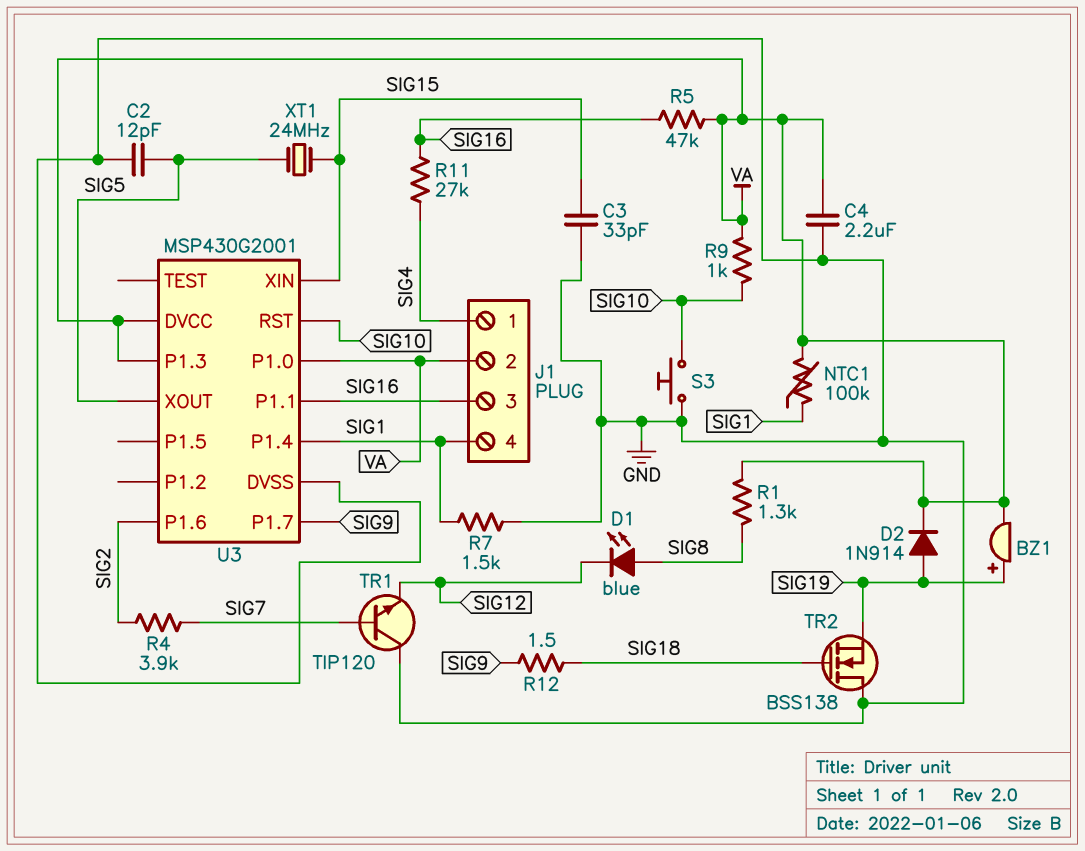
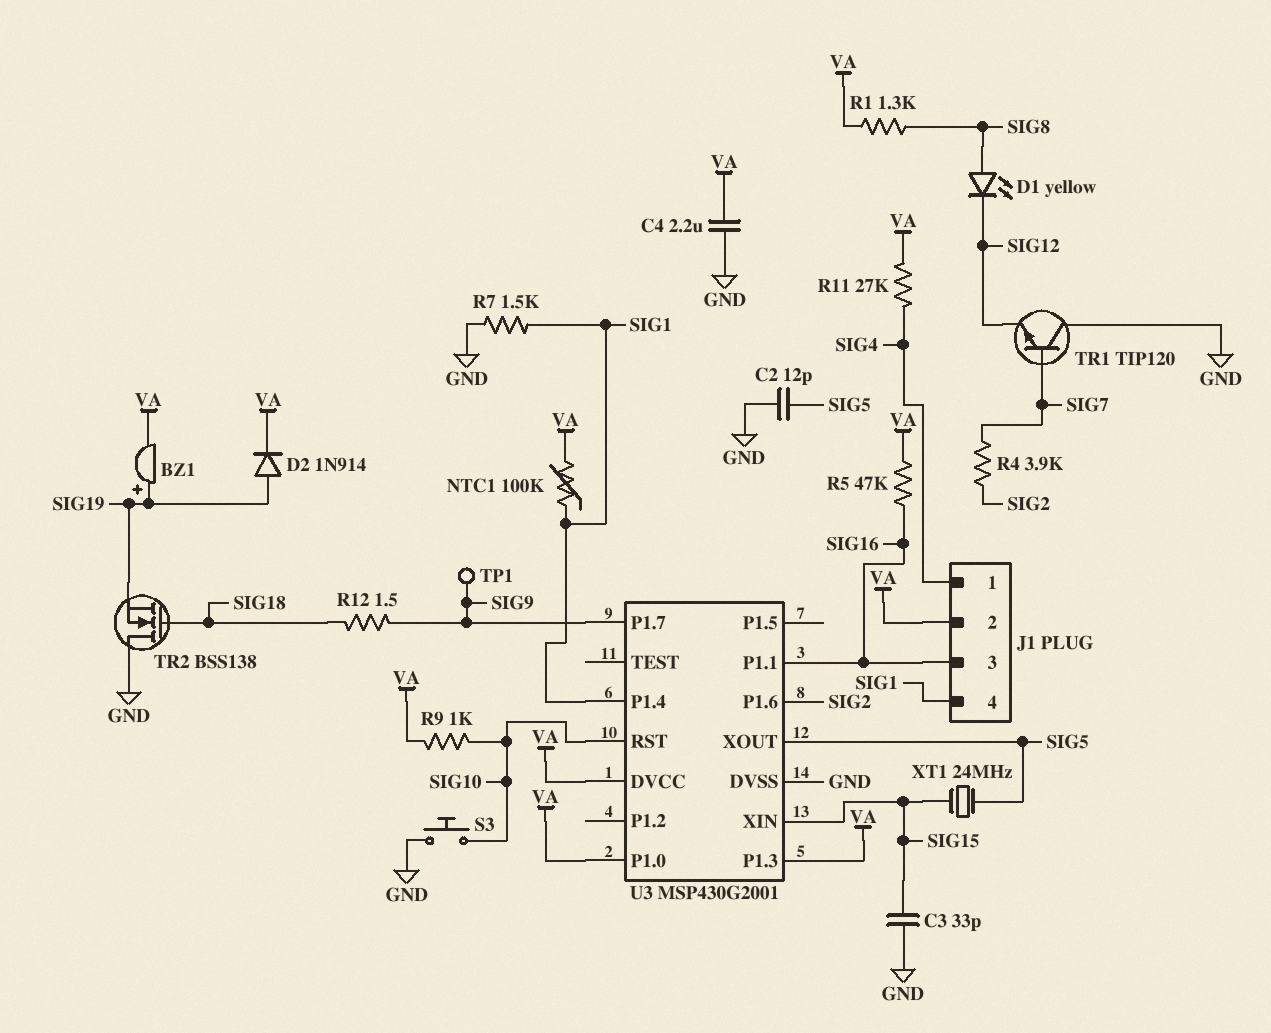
D1: LED blue (A SIG8, K SIG12) -> LED yellow (A SIG8, K SIG12)
R11: 27k (SIG4, SIG16) -> 27k (SIG4, VA)
TP1: none -> test point (SIG9)

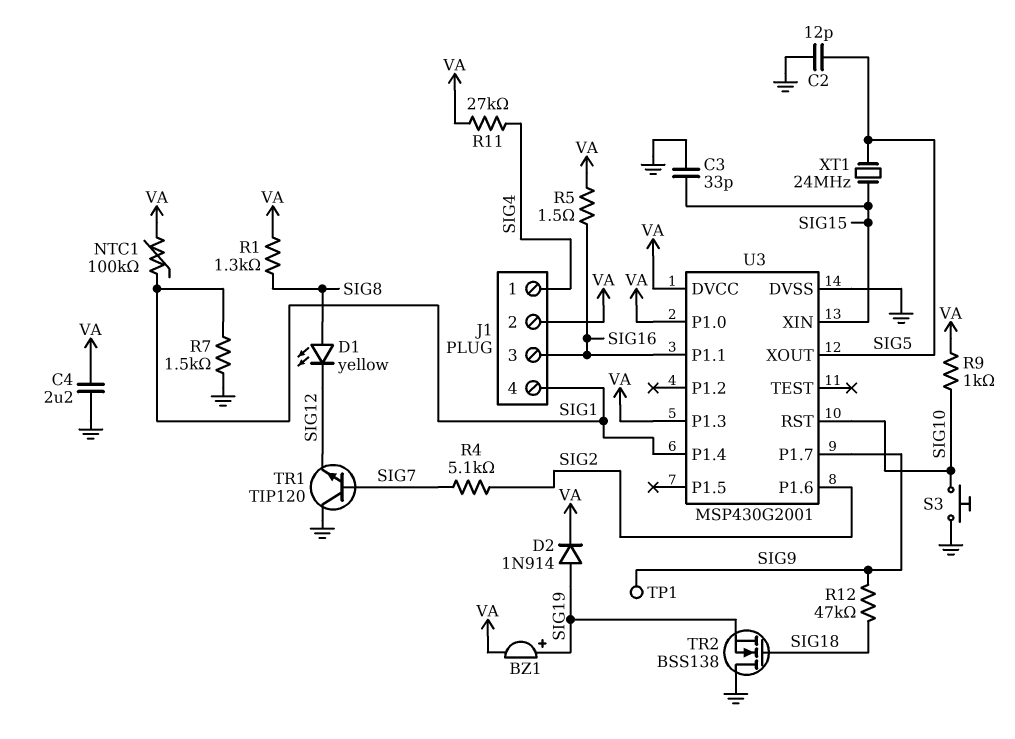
R4: 3.9k (SIG2, SIG7) -> 5.1k (SIG2, SIG7)
R5: 47k (SIG16, VA) -> 1.5 (SIG16, VA)
R12: 1.5 (SIG9, SIG18) -> 47k (SIG9, SIG18)

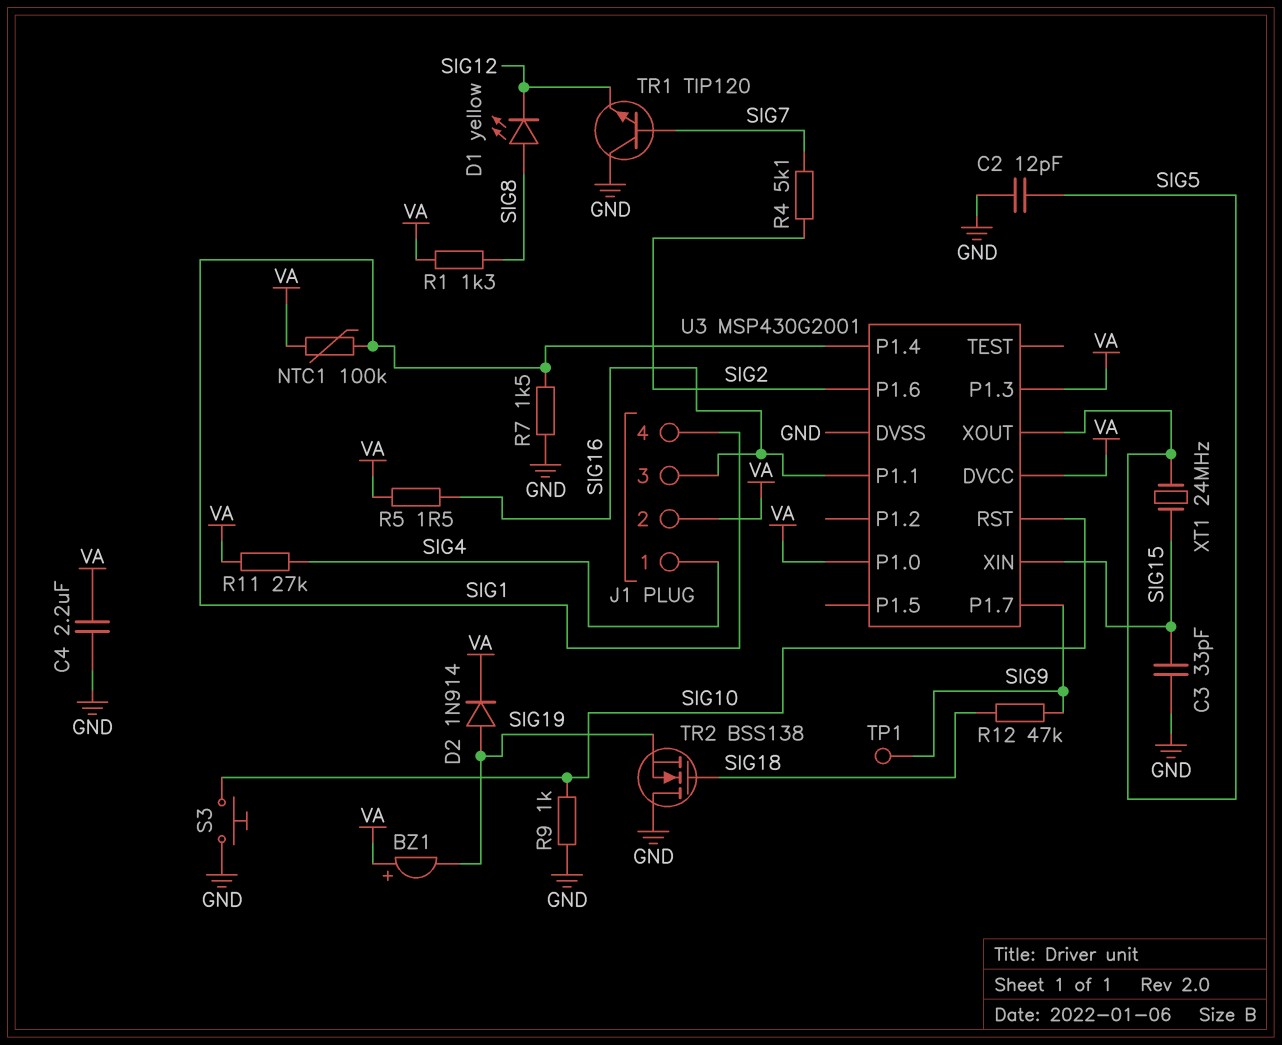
BZ1: buzzer (plus SIG19, minus VA) -> buzzer (plus VA, minus SIG19)
R9: 1k (SIG10, VA) -> 1k (GND, SIG10)

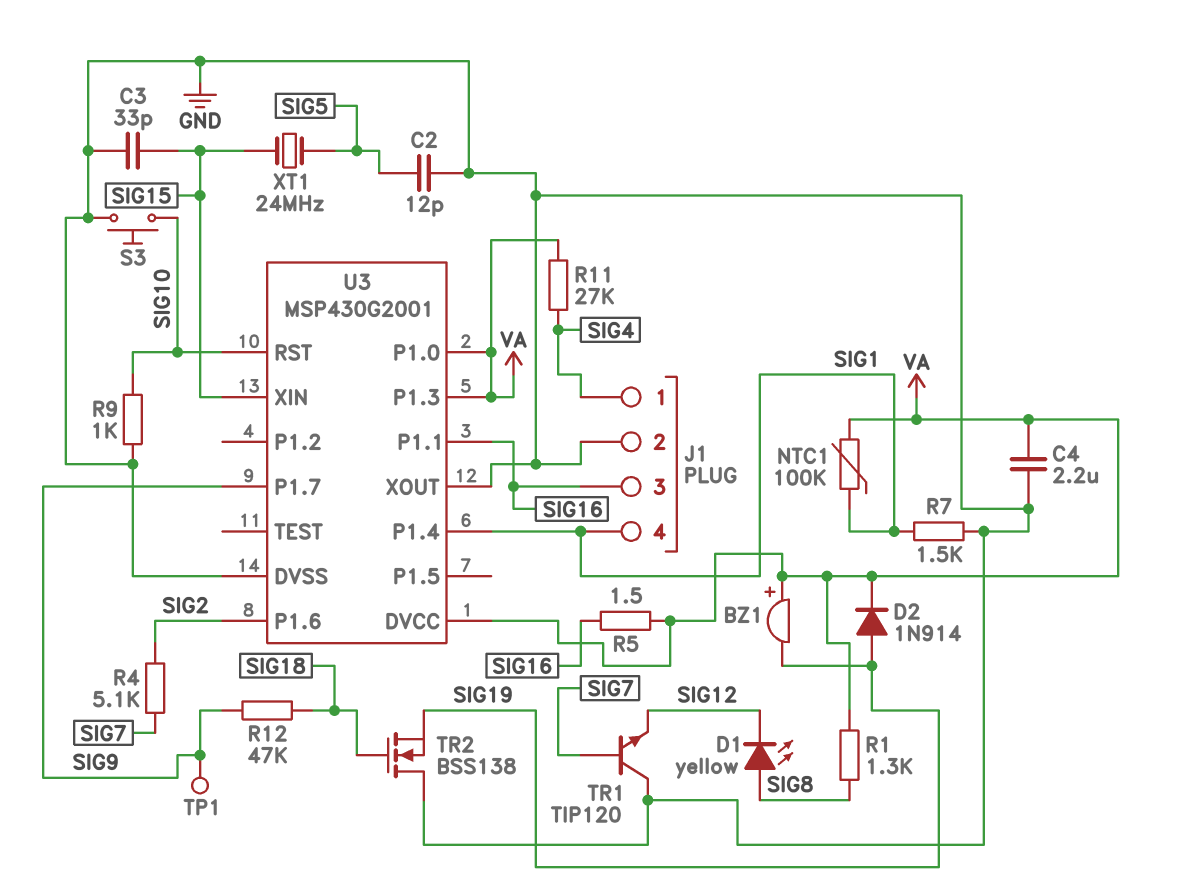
J1 pin 2: VA -> GND
U3 pin XOUT: SIG5 -> GND

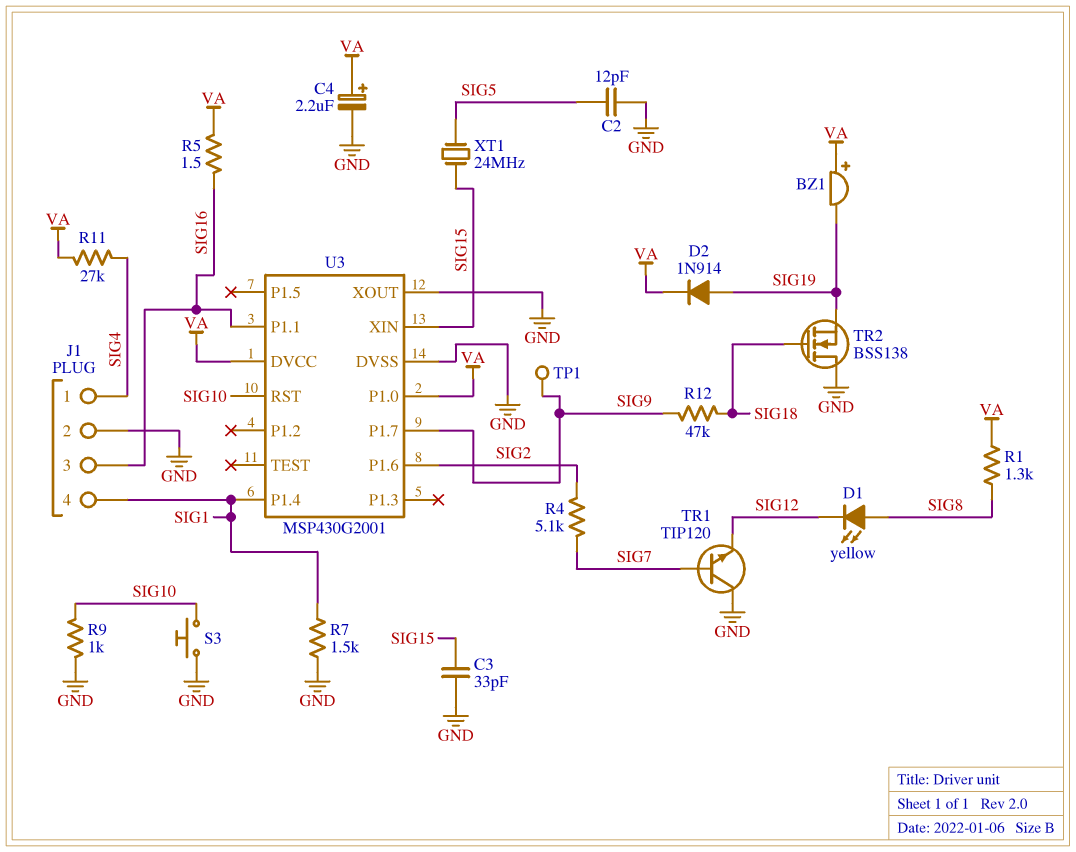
C4: 2.2uF (GND, VA) -> 2.2uF (plus VA, minus GND)
NTC1: 100k (SIG1, VA) -> none
U3 pin P1.3: VA -> none

